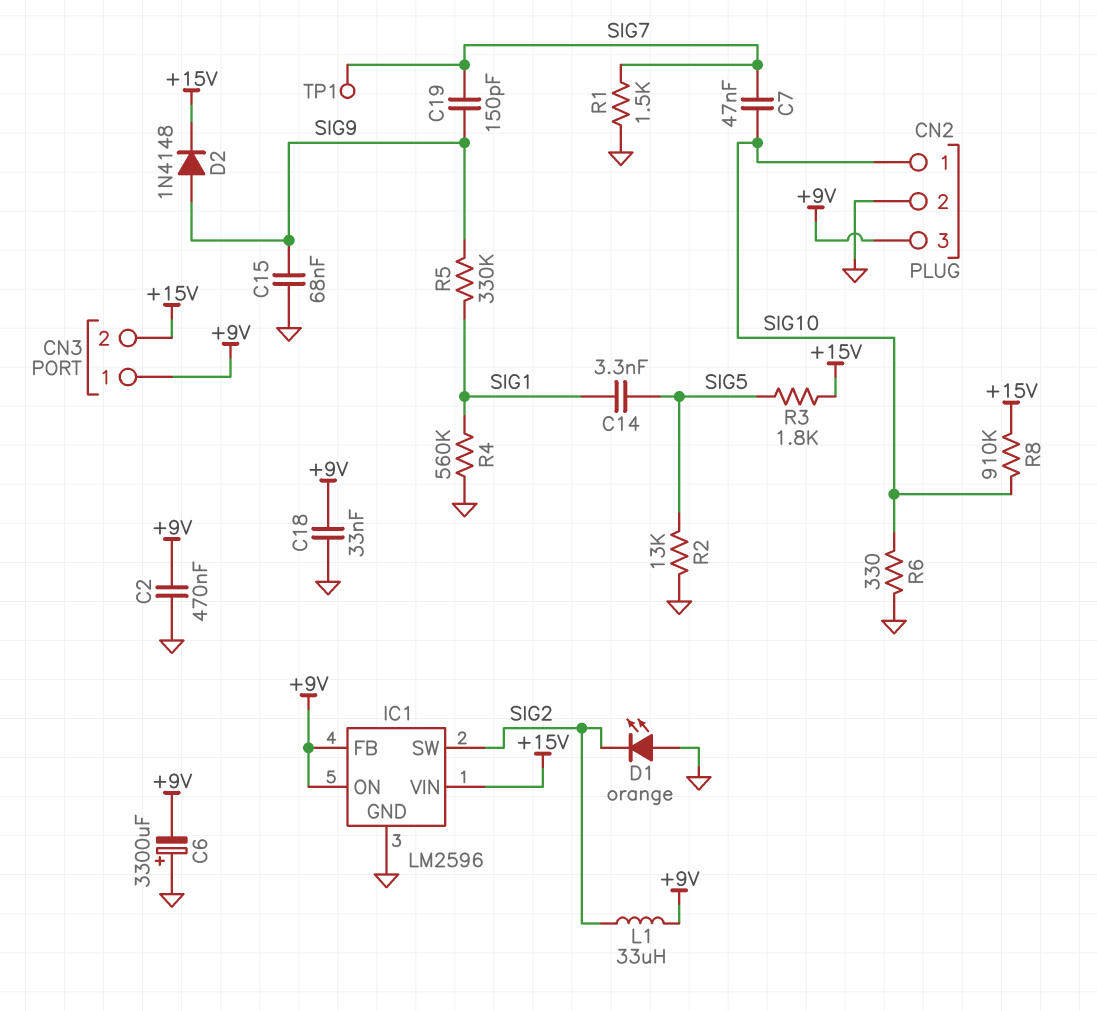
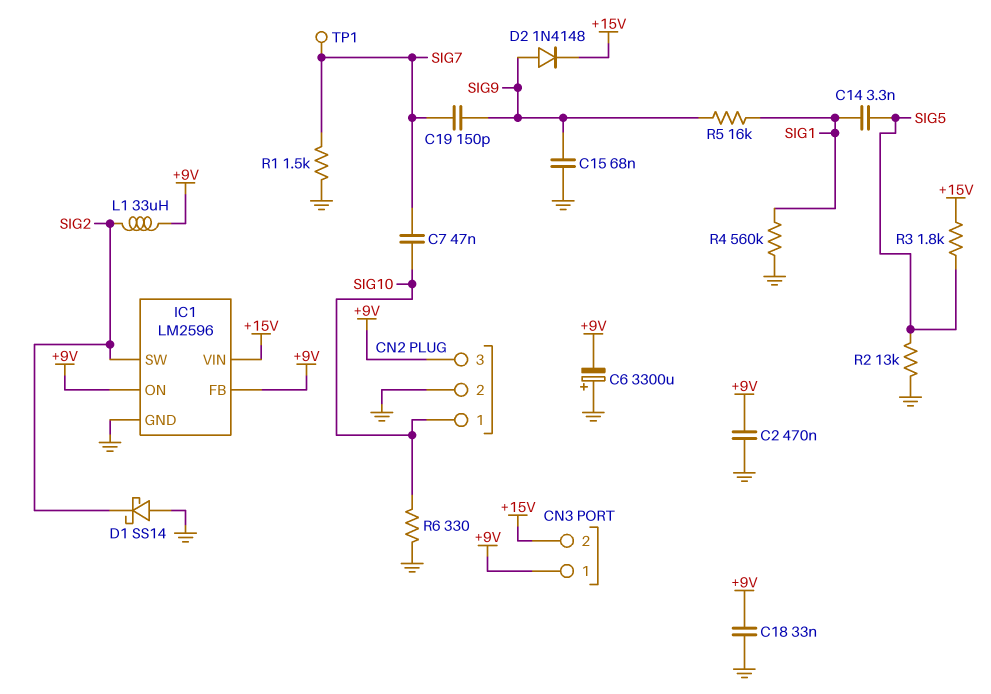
D1: LED orange (A GND, K SIG2) -> schottky SS14 (A GND, K SIG2)
R5: 330k (SIG1, SIG9) -> 16k (SIG1, SIG9)
R8: 910k (+15V, SIG10) -> none

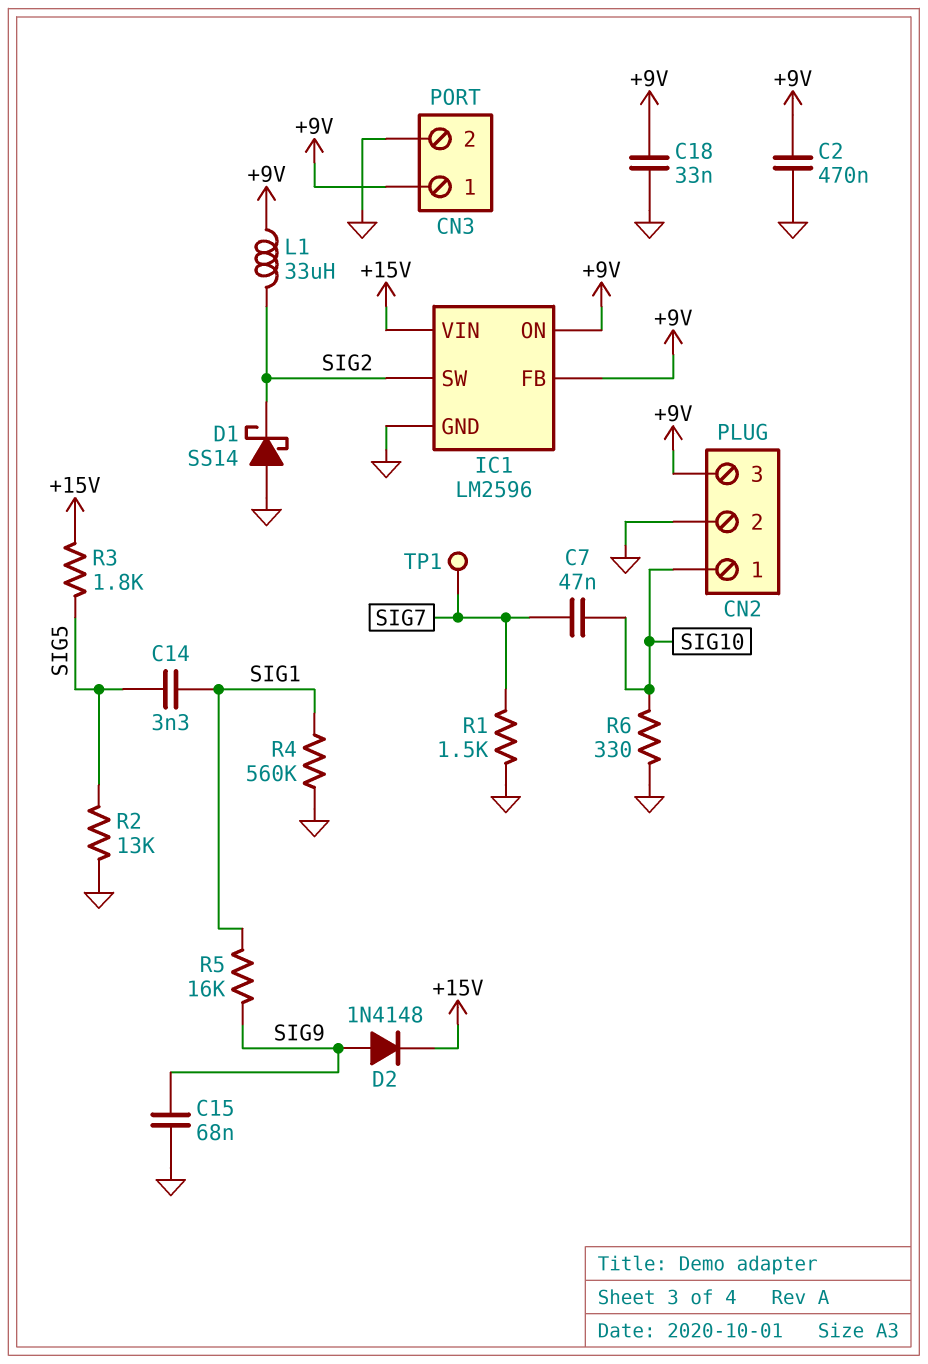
C6: 3300uF (plus GND, minus +9V) -> none
C19: 150pF (SIG7, SIG9) -> none
CN3 pin 2: +15V -> GND

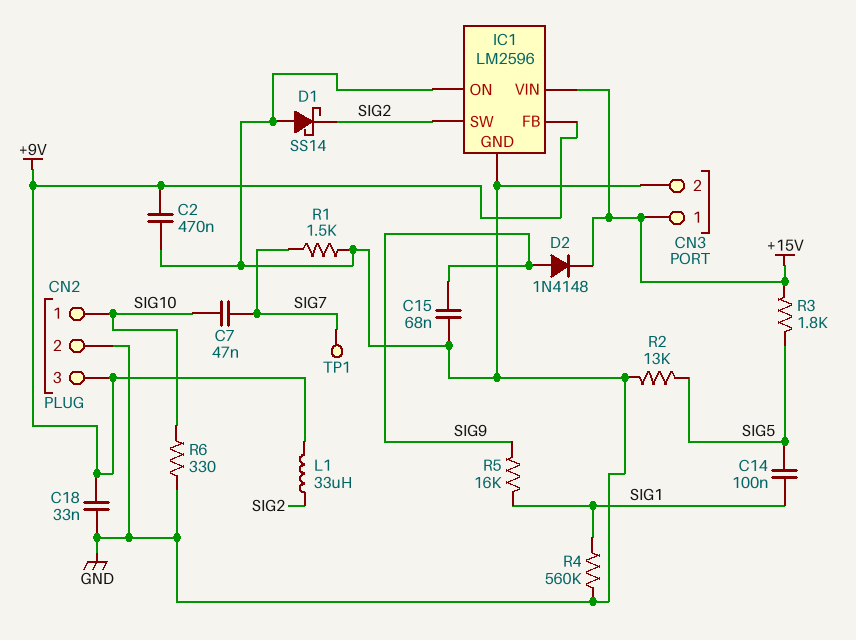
C14: 3.3nF (SIG1, SIG5) -> 100nF (SIG1, SIG5)
CN3 pin 1: +9V -> +15V
IC1 pin ON: +9V -> GND

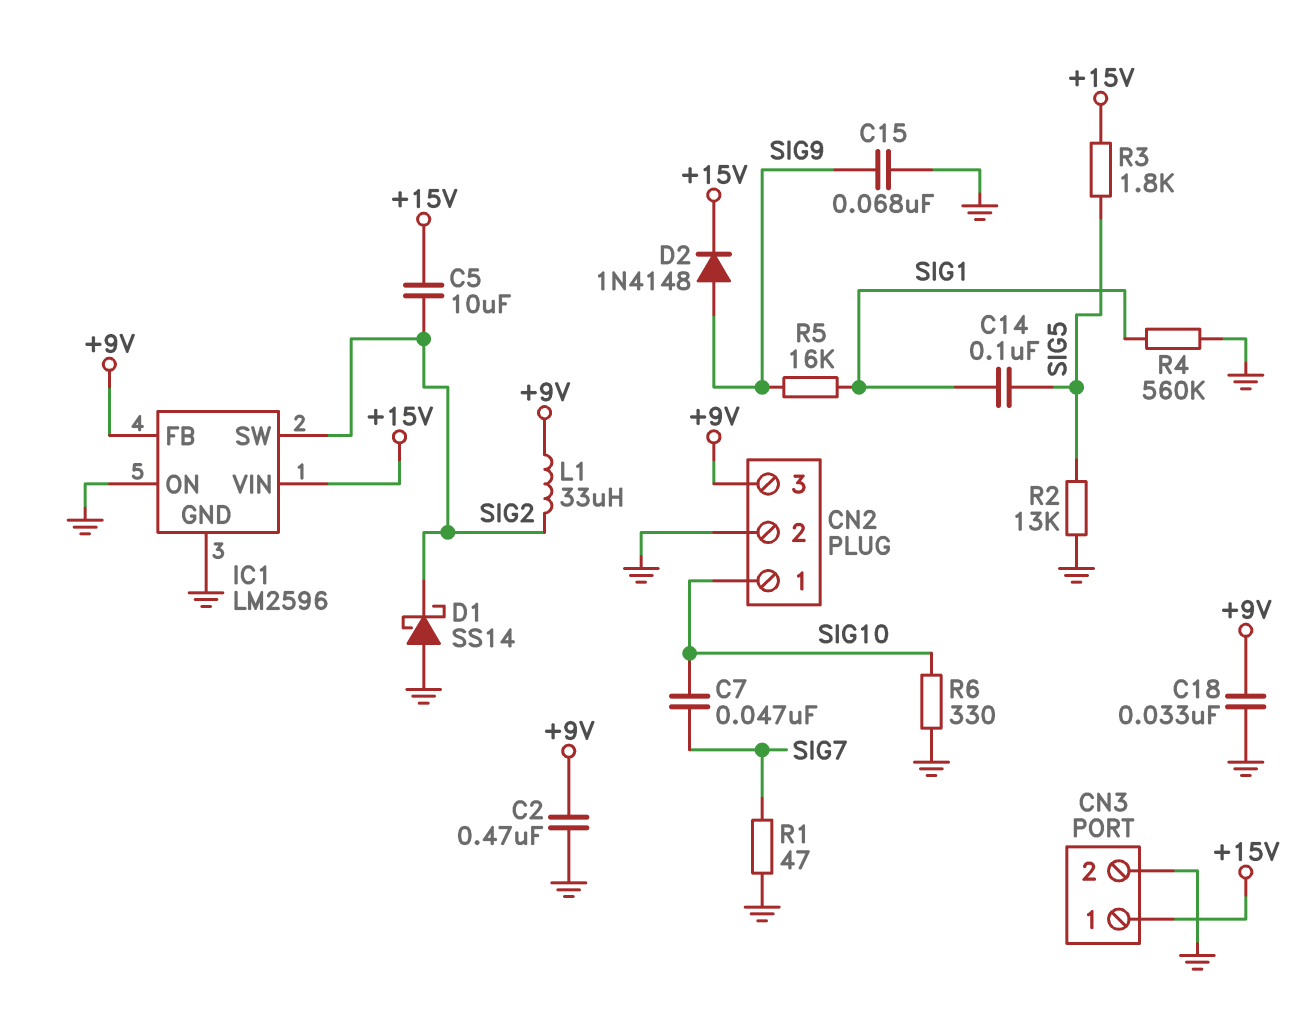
C5: none -> 10uF (+15V, SIG2)
R1: 1.5k (GND, SIG7) -> 47 (GND, SIG7)
TP1: test point (SIG7) -> none

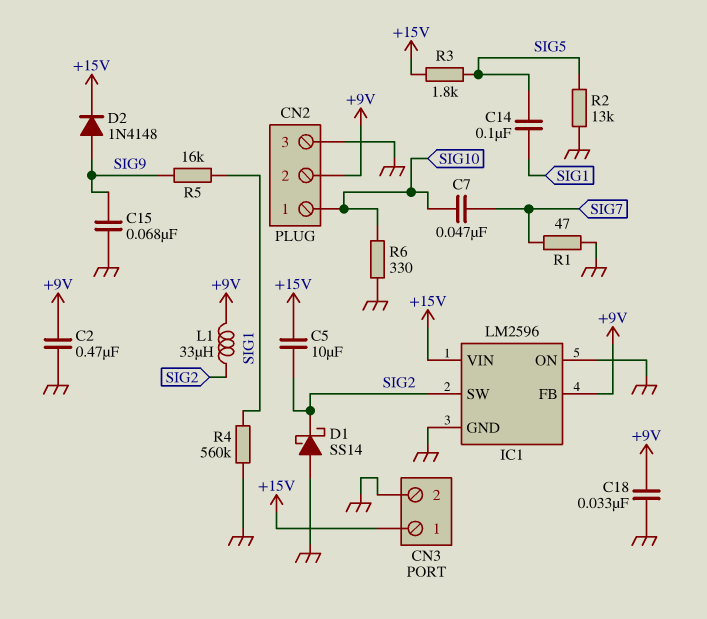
CN2 pin 2: GND -> +9V
CN2 pin 3: +9V -> GND

